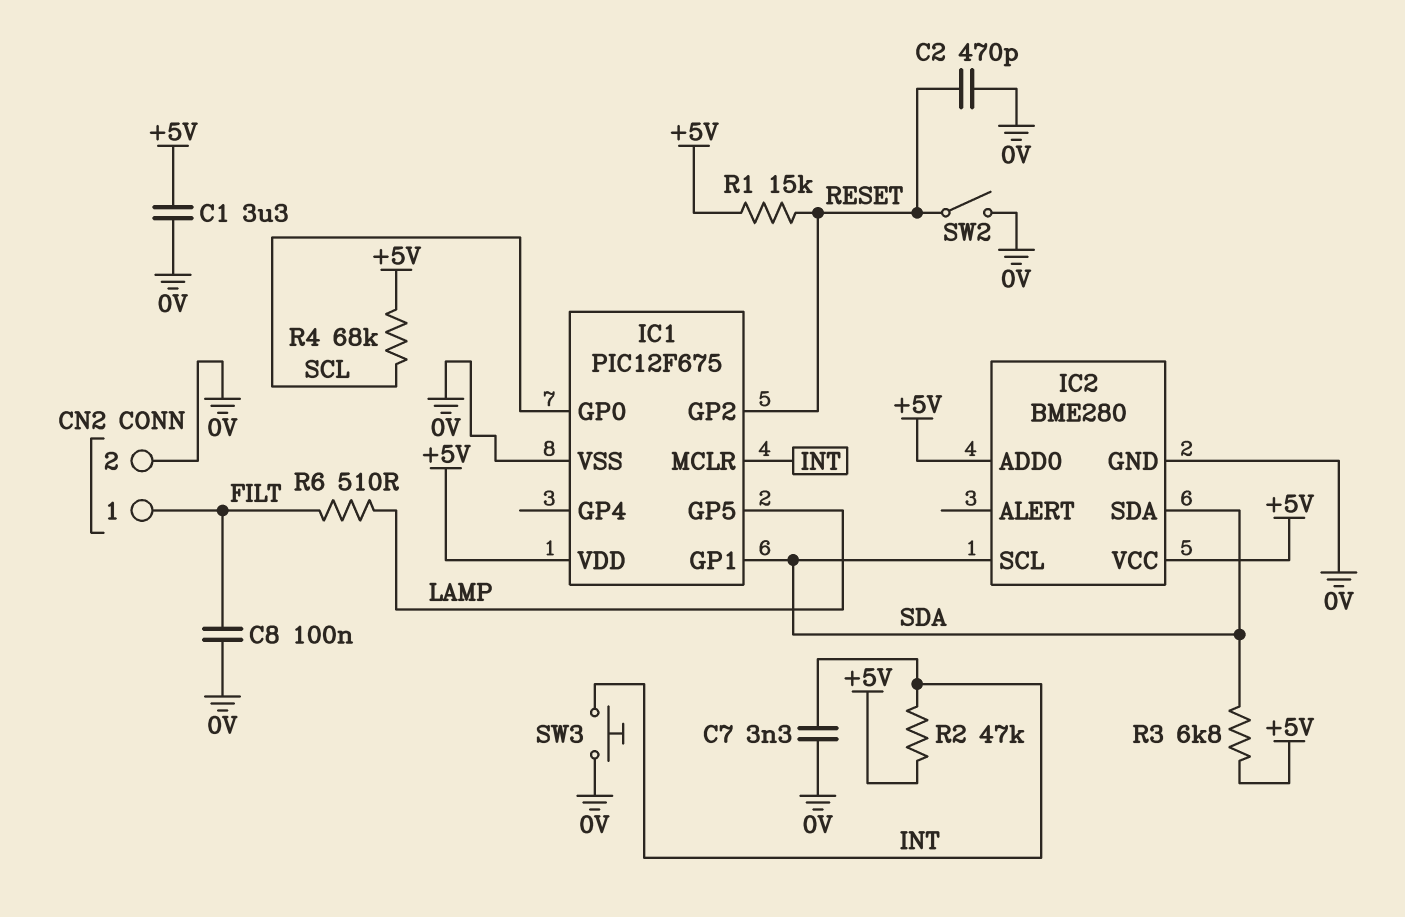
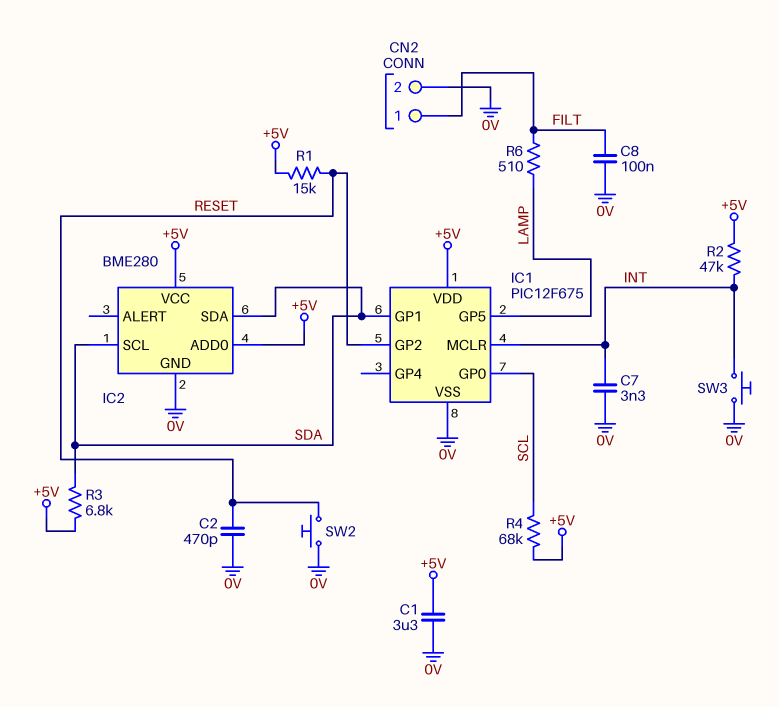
SW2: switch (0V, RESET) -> button (0V, RESET)

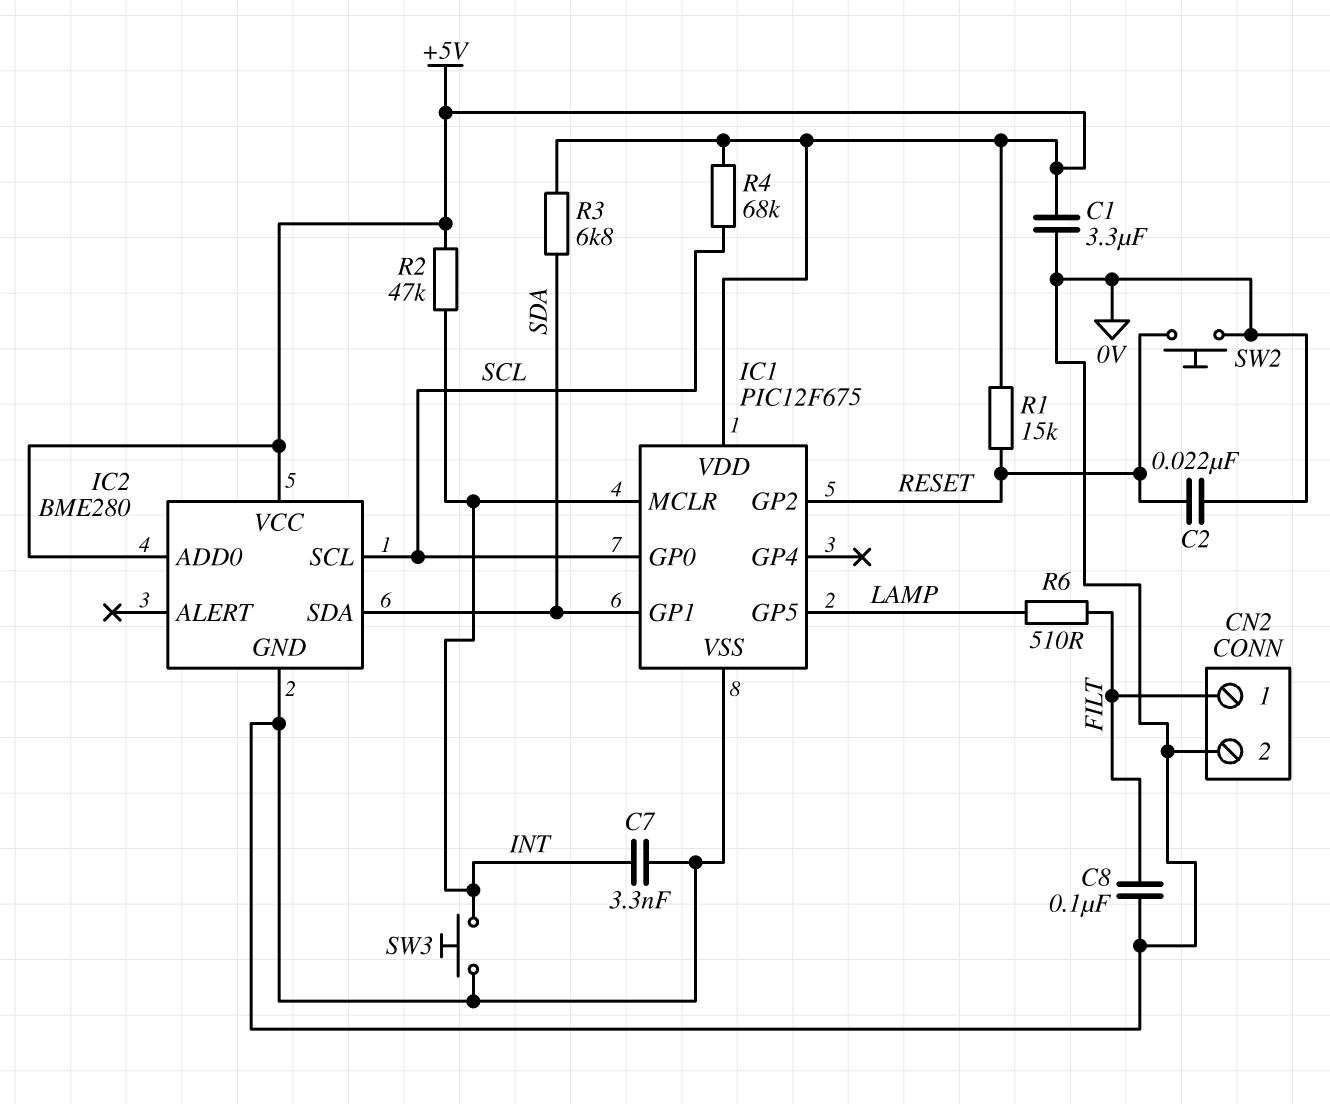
C2: 470pF (0V, RESET) -> 22nF (0V, RESET)
IC2 pin SCL: SDA -> SCL

